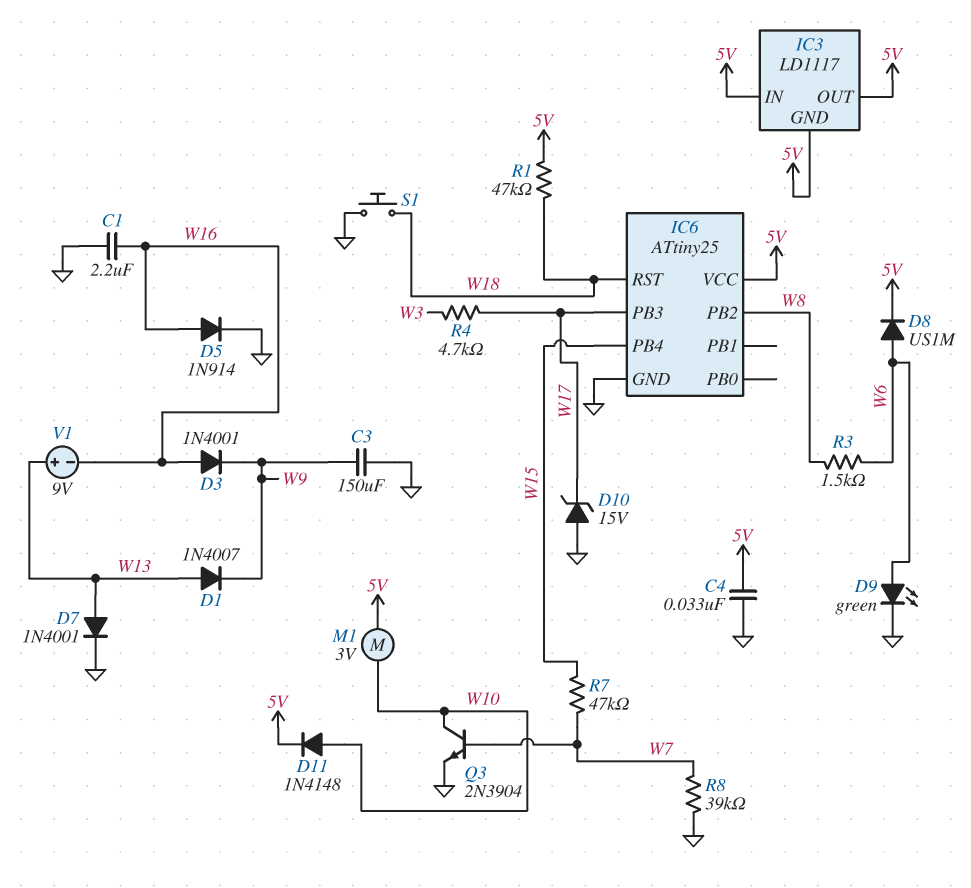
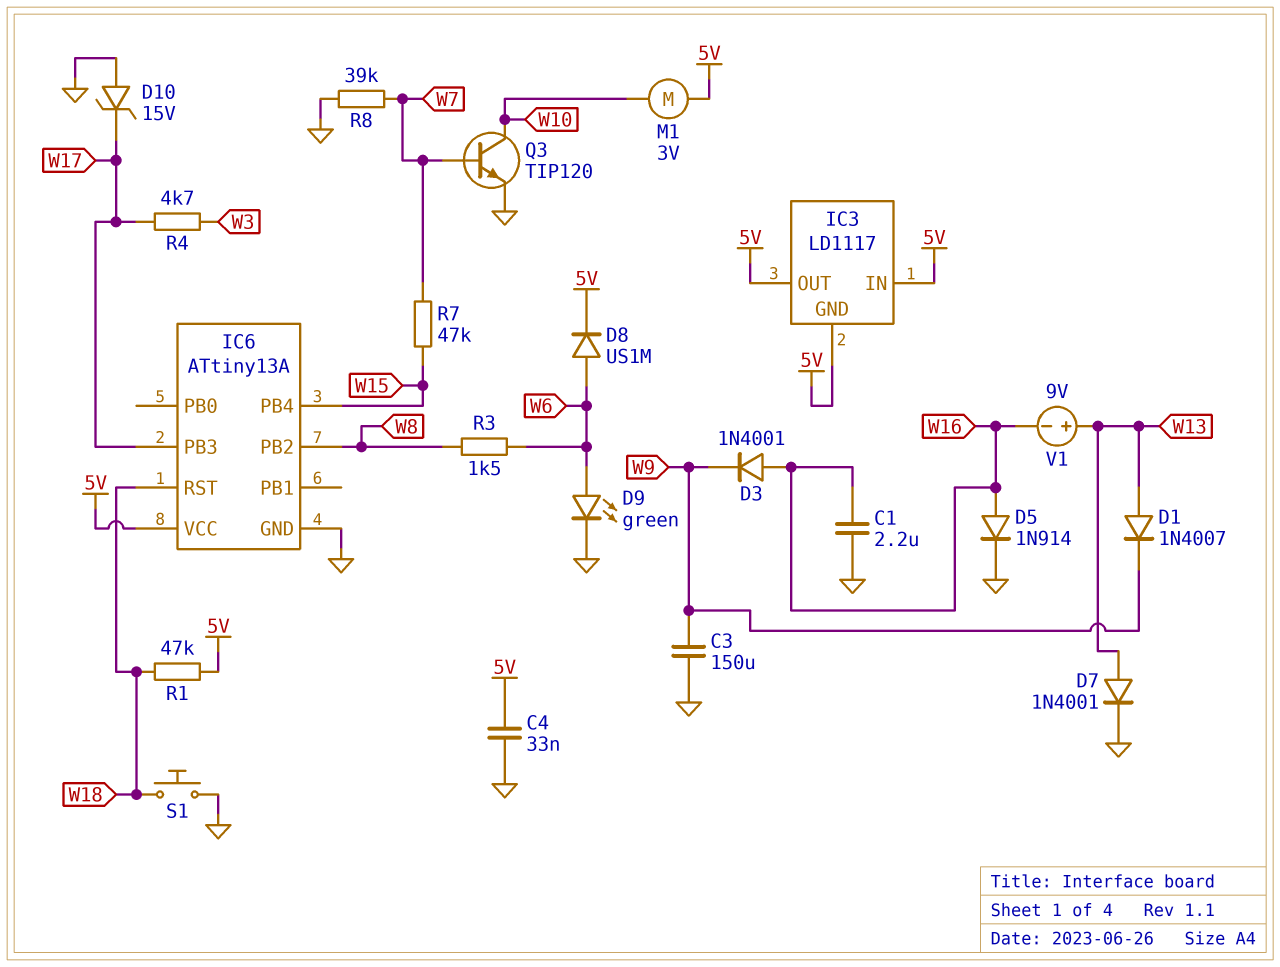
D11: diode 1N4148 (A W10, K 5V) -> none
IC6: ATtiny25 -> ATtiny13A
Q3: NPN 2N3904 (B W7, C W10, E GND) -> NPN TIP120 (B W7, C W10, E GND)

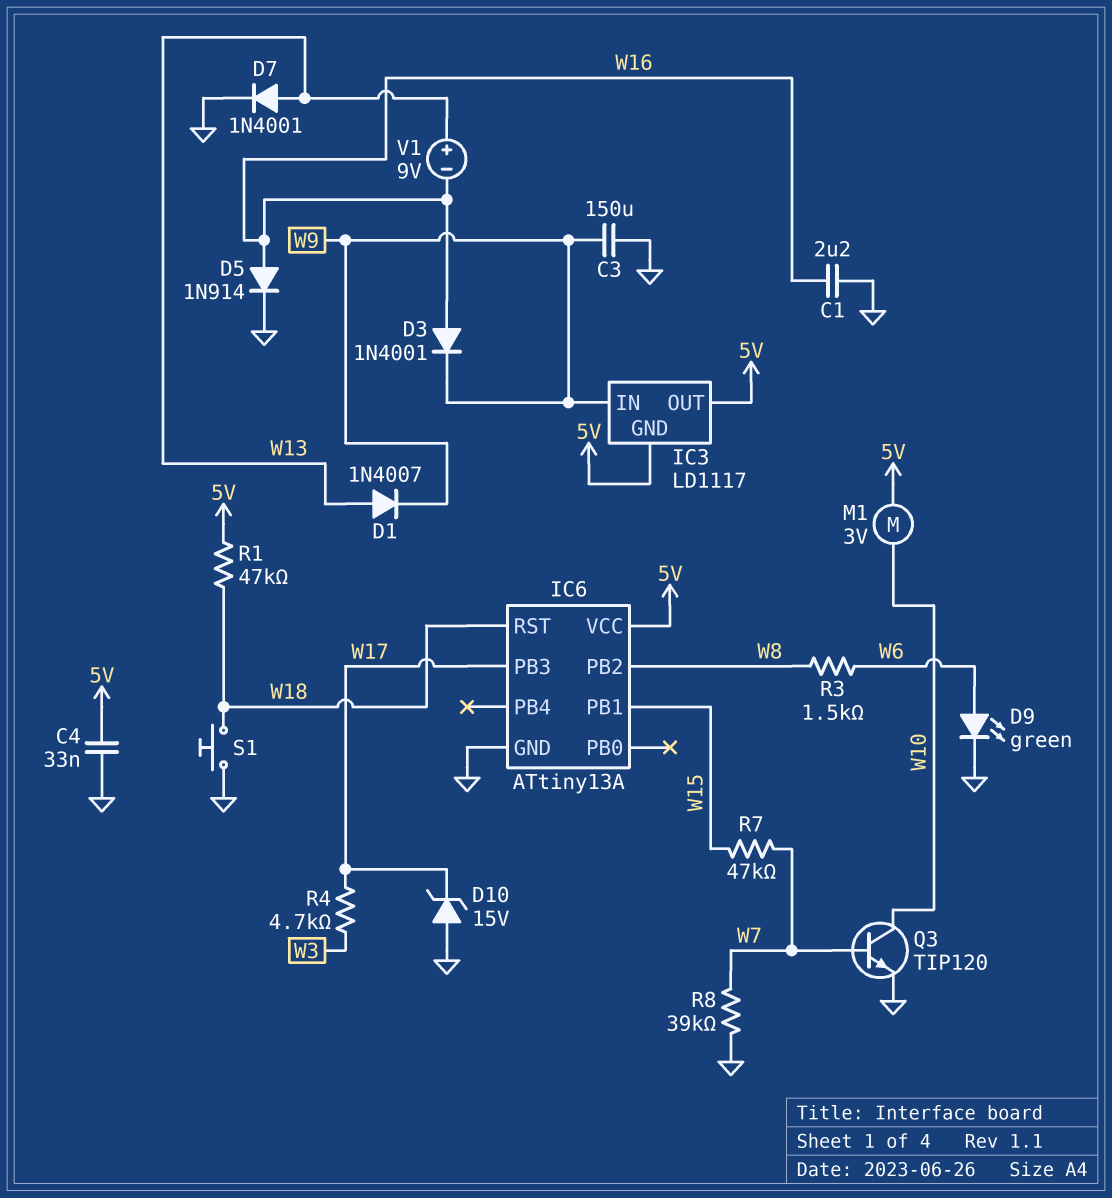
D8: diode US1M (A W6, K 5V) -> none
IC3 pin IN: 5V -> W9
IC6 pin PB1: none -> W15
IC6 pin PB4: W15 -> none

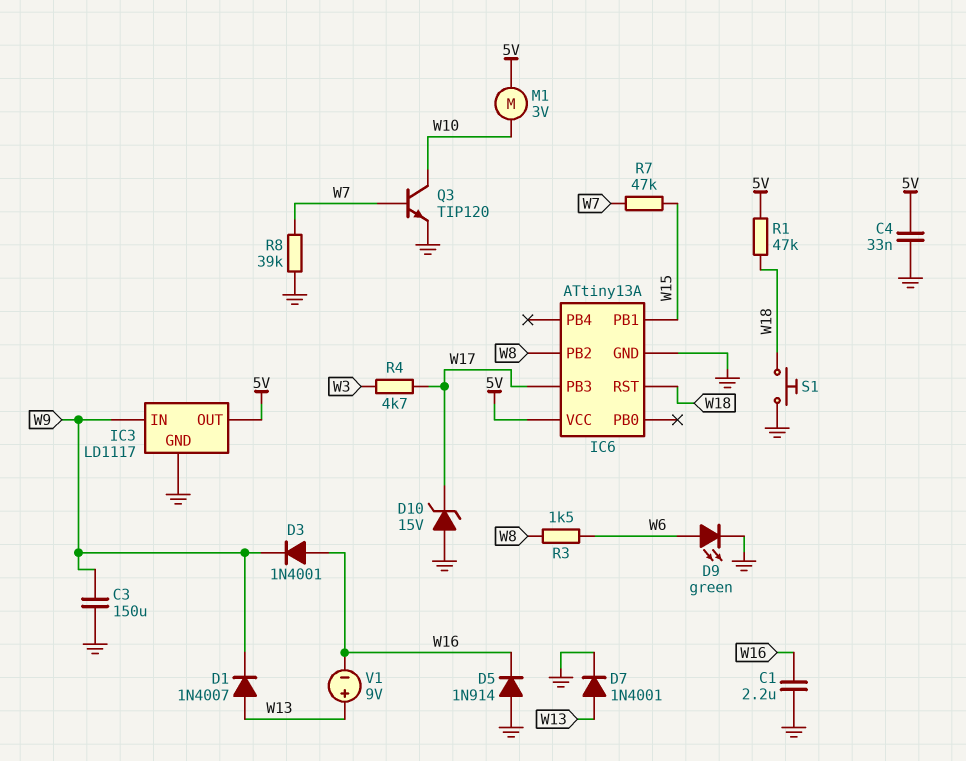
D5: diode 1N914 (A W16, K GND) -> diode 1N914 (A GND, K W16)
IC3 pin GND: 5V -> GND

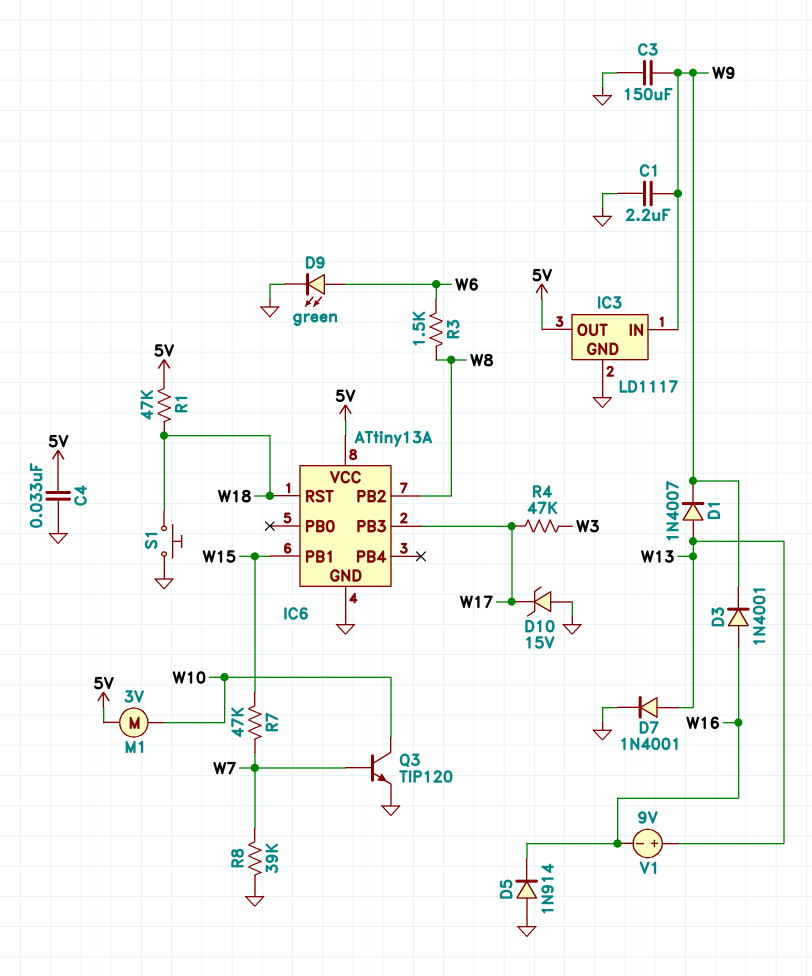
C1: 2.2uF (GND, W16) -> 2.2uF (GND, W9)
R4: 4.7k (W3, W17) -> 47k (W3, W17)

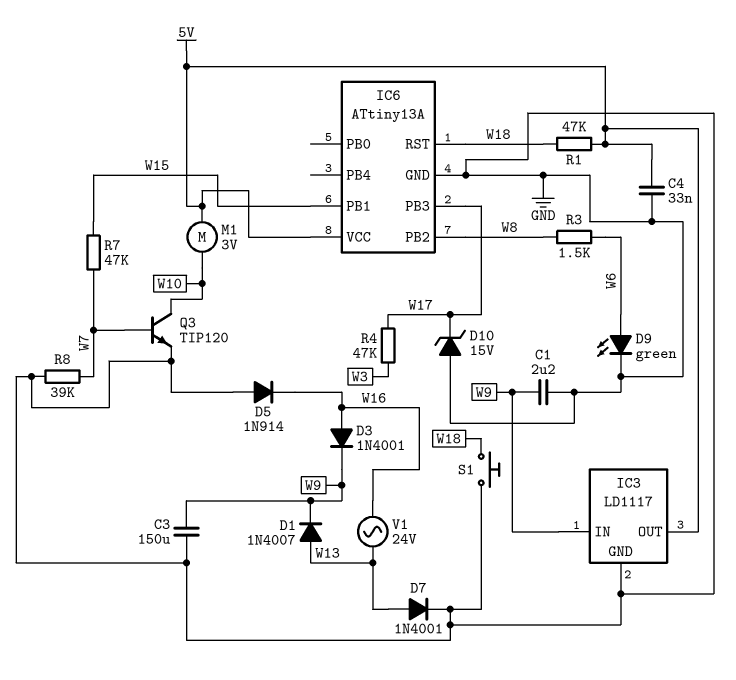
V1: 9V (plus W13, minus W16) -> AC 24V (W13, W16)

